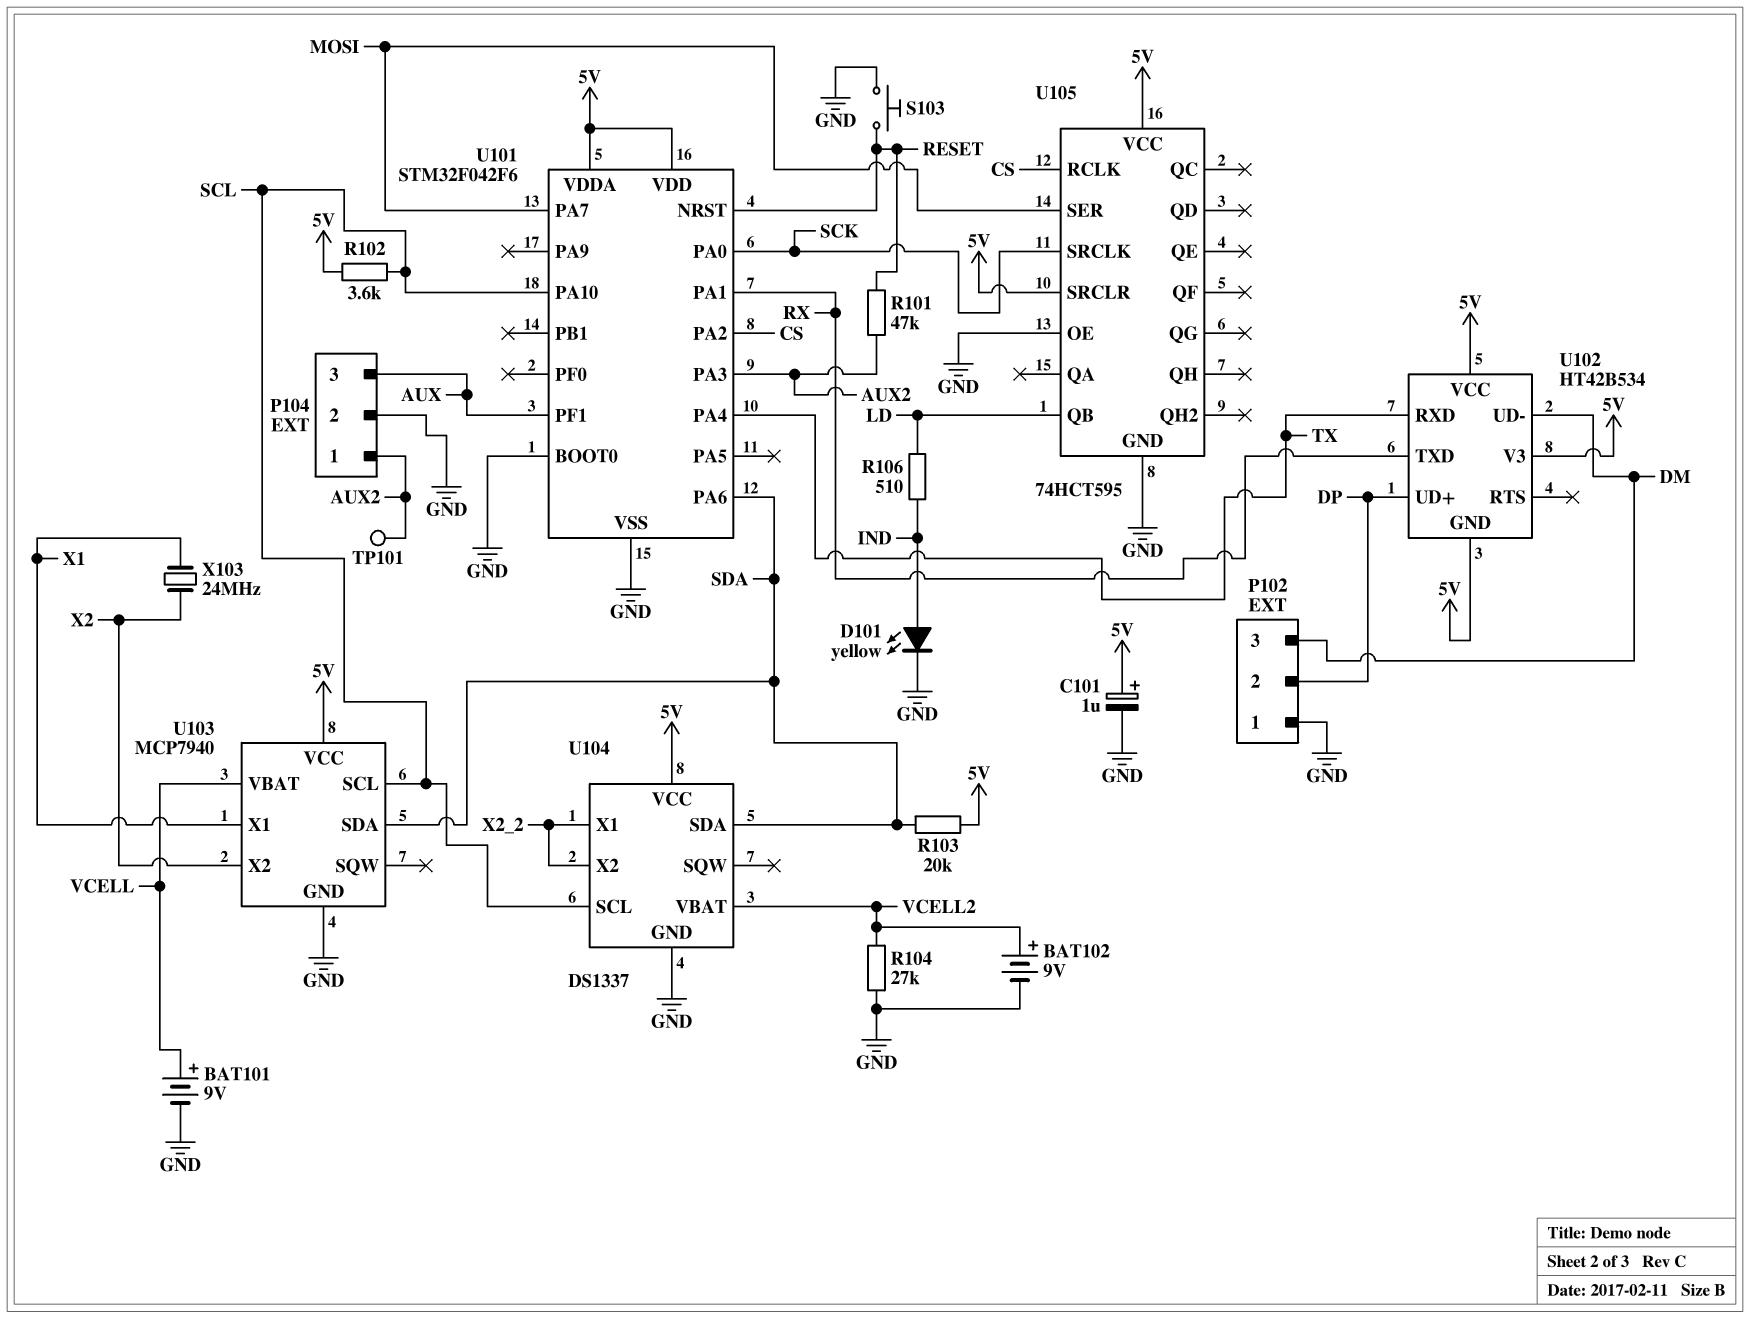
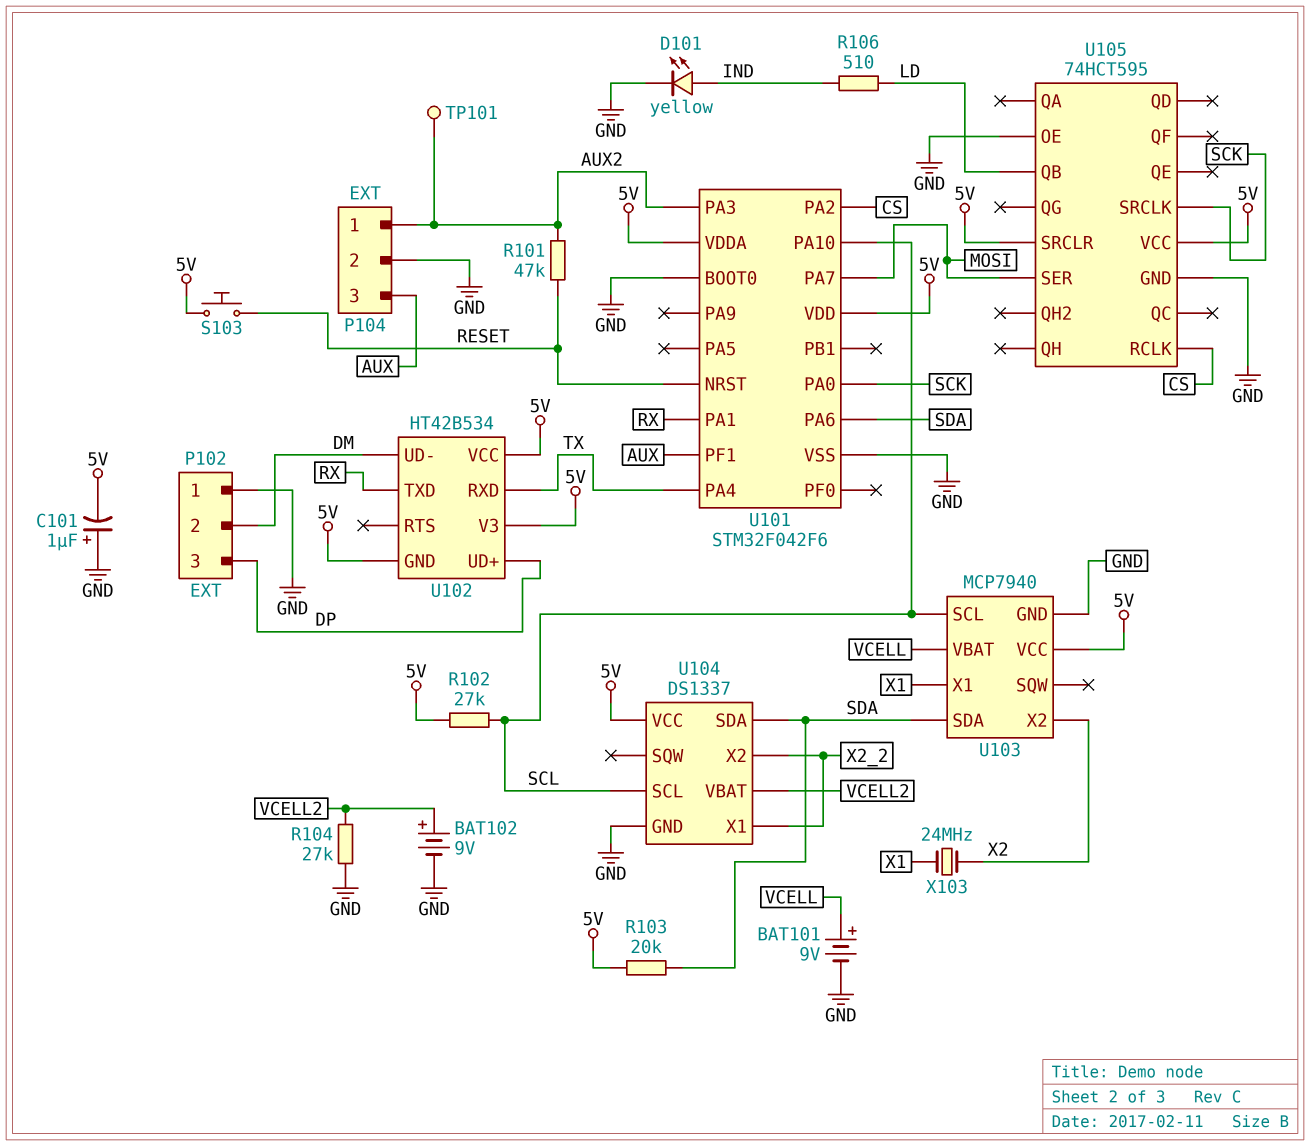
C101: 1uF (plus 5V, minus GND) -> 1uF (plus GND, minus 5V)
P102 pin 2: DP -> DM
P102 pin 3: DM -> DP
R102: 3.6k (5V, SCL) -> 27k (5V, SCL)
S103: button (GND, RESET) -> button (5V, RESET)

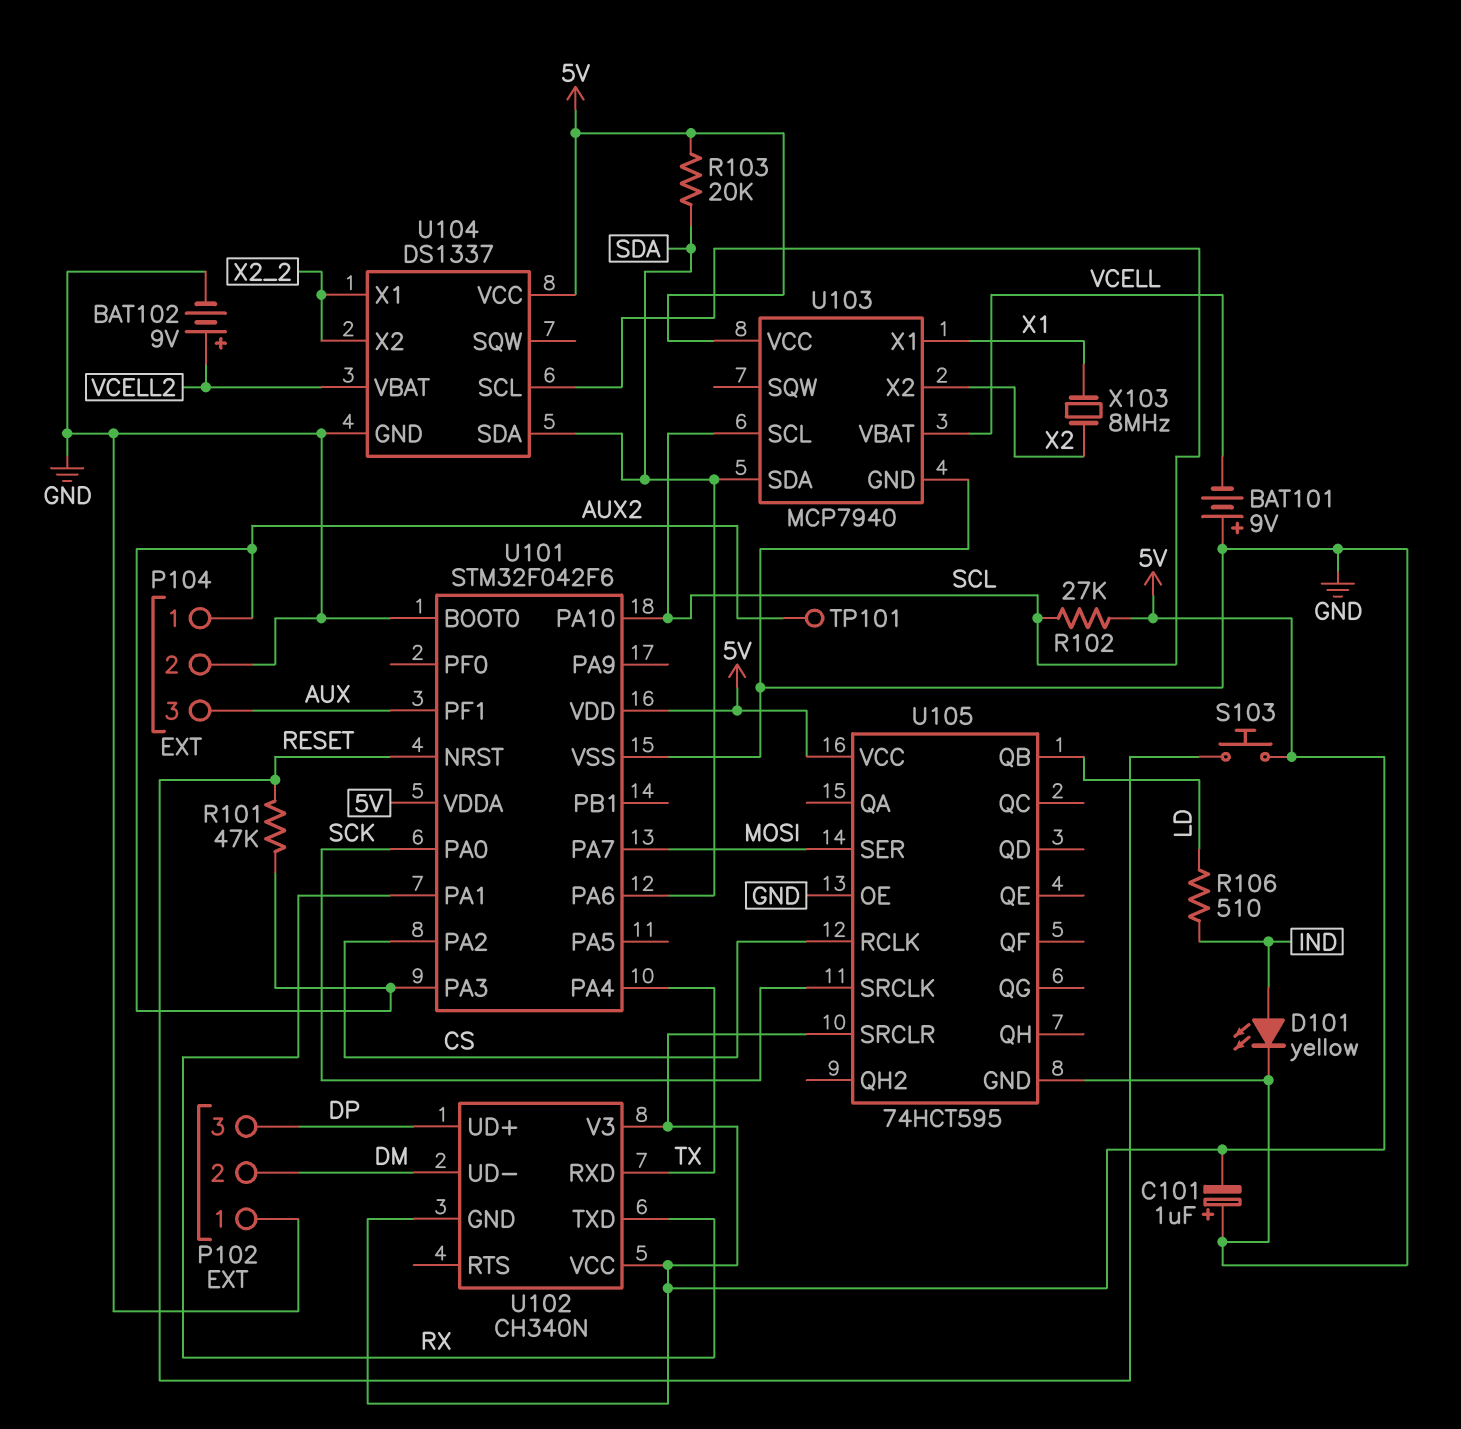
BAT101: 9V (plus VCELL, minus GND) -> 9V (plus GND, minus VCELL)
R104: 27k (GND, VCELL2) -> none
U102: HT42B534 -> CH340N
X103: 24MHz (X1, X2) -> 8MHz (X1, X2)

